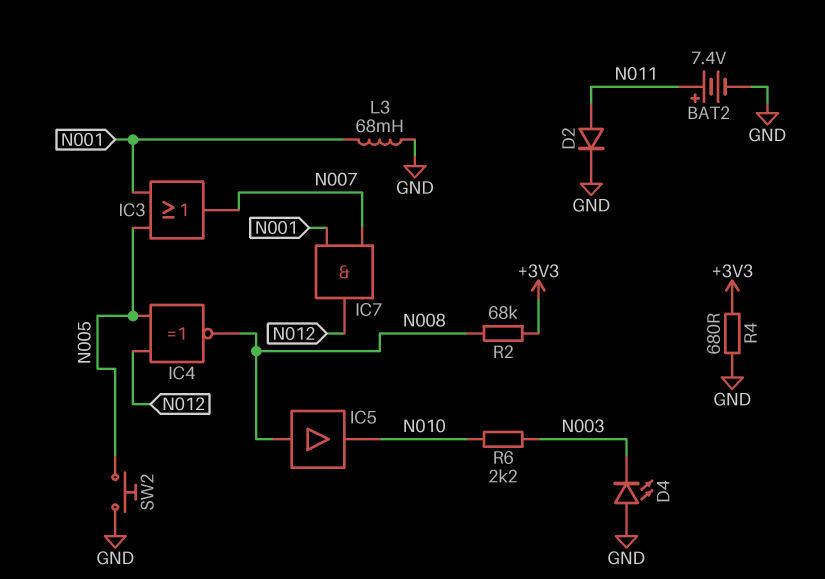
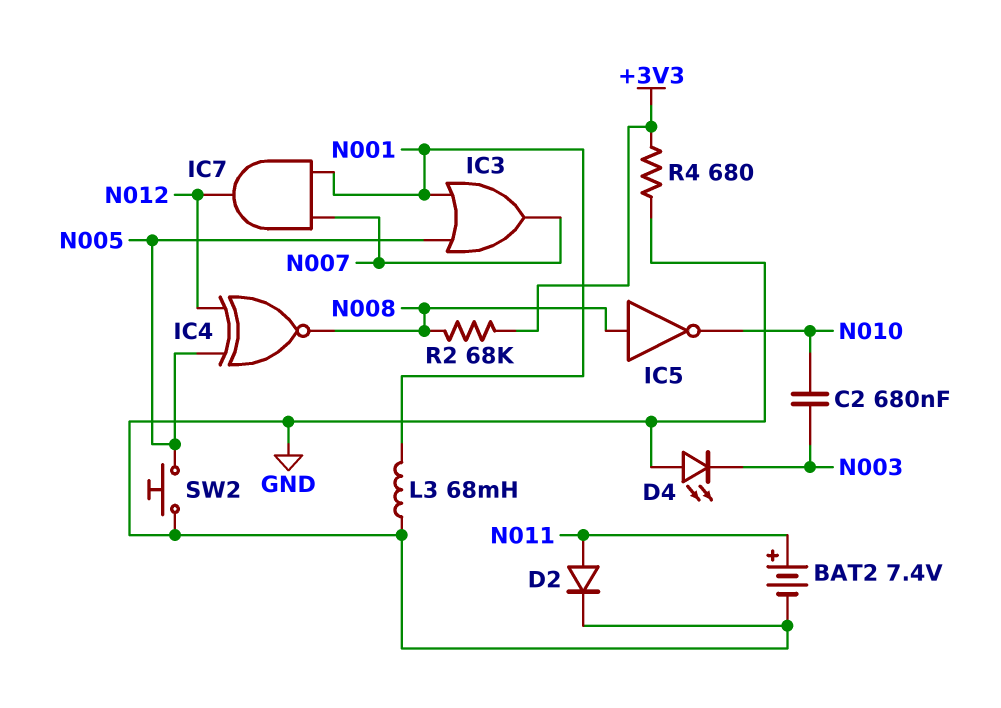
C2: none -> 680nF (N003, N010)
IC5: buffer (in N008, out N010) -> NOT (in N008, out N010)
R6: 2.2k (N003, N010) -> none

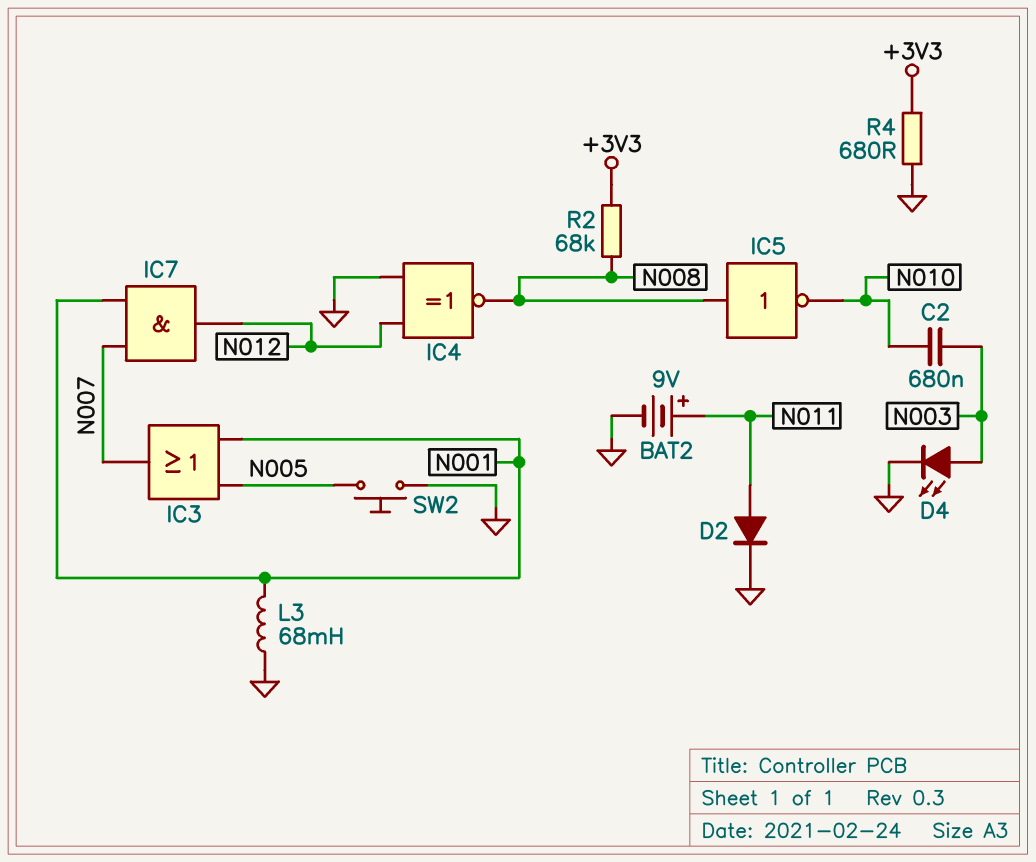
BAT2: 7.4V (plus N011, minus GND) -> 9V (plus N011, minus GND)
D4: LED (A GND, K N003) -> LED (A N003, K GND)
IC4: XNOR (in N005, in N012, out N008) -> XNOR (in GND, in N012, out N008)

